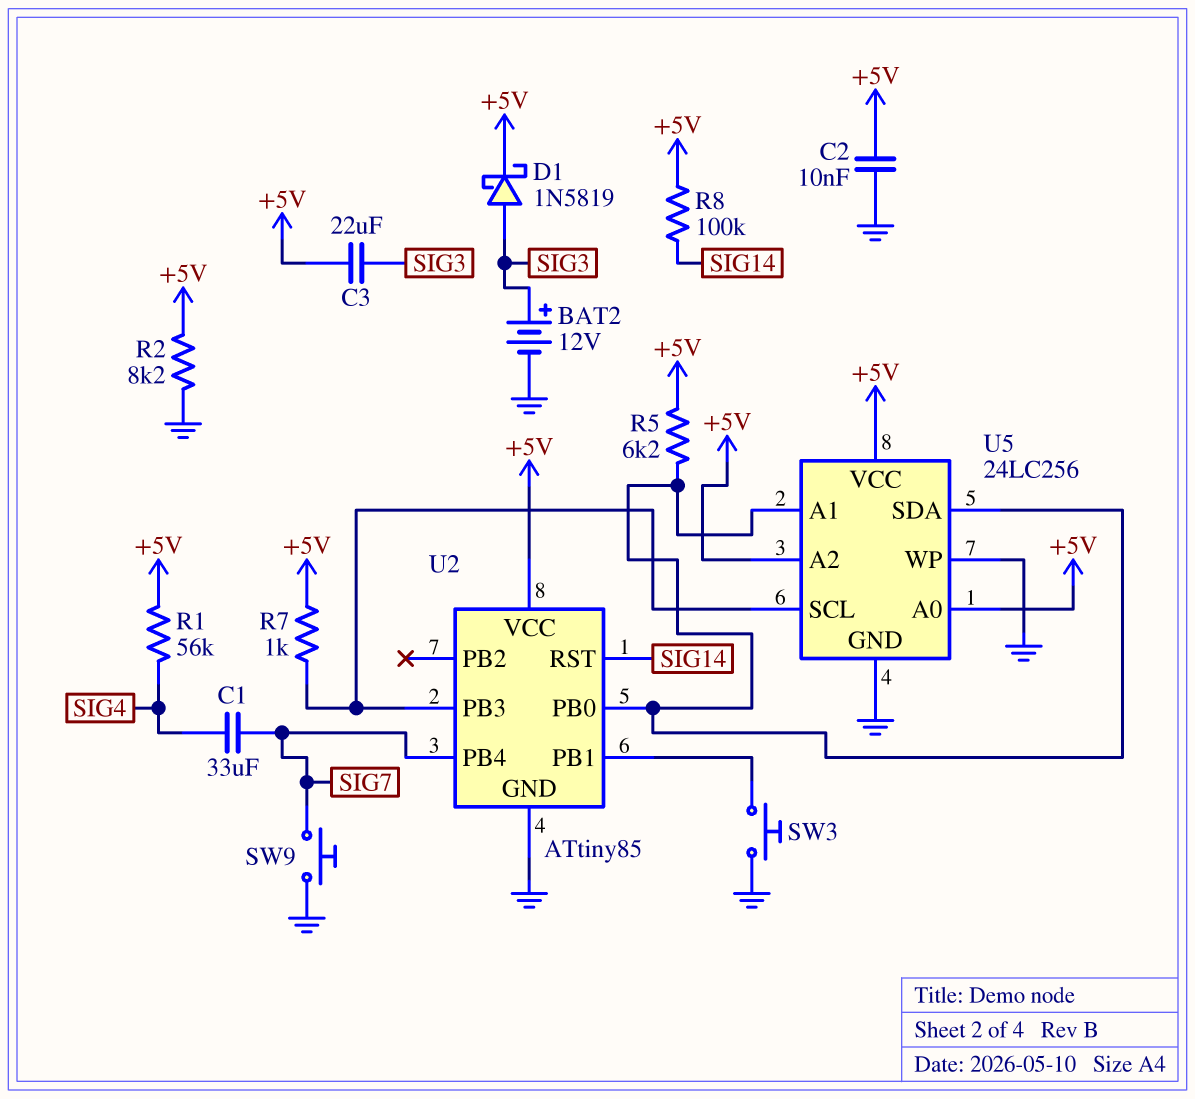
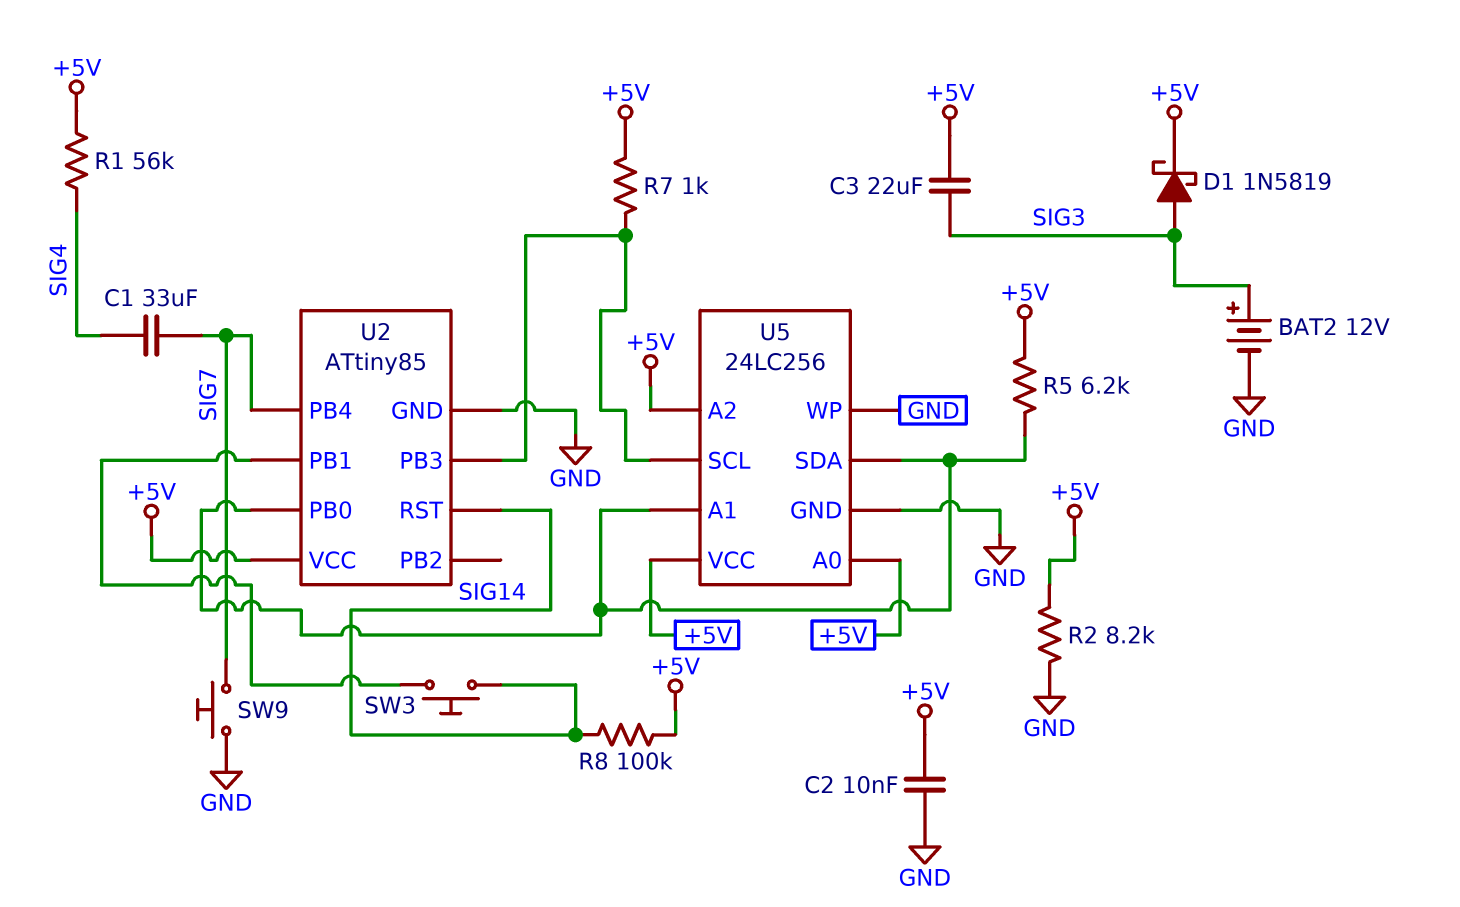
SW3: button (GND, U2/PB1) -> button (SIG14, U2/PB1)

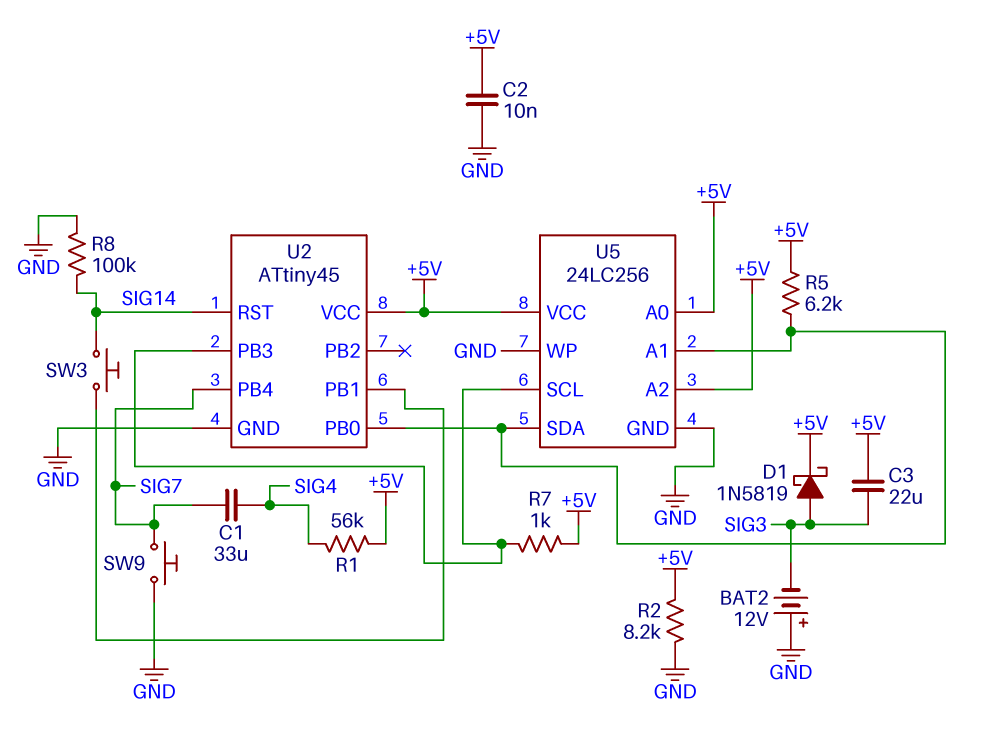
BAT2: 12V (plus SIG3, minus GND) -> 12V (plus GND, minus SIG3)
R8: 100k (+5V, SIG14) -> 100k (GND, SIG14)
U2: ATtiny85 -> ATtiny45

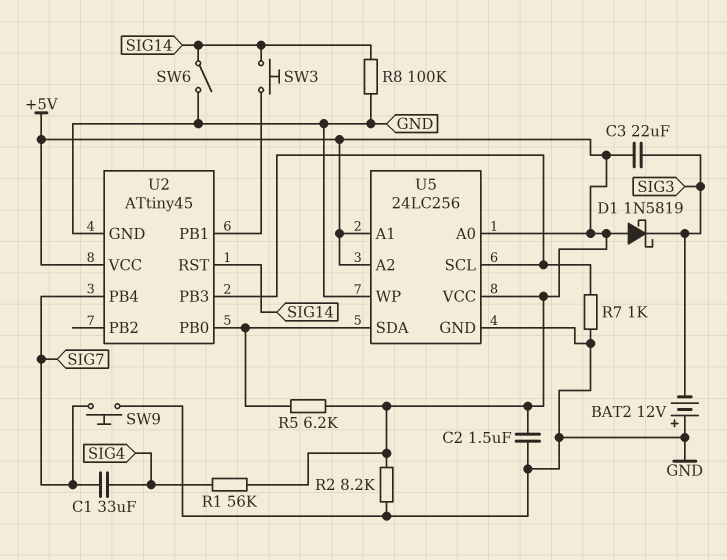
C2: 10nF (+5V, GND) -> 1.5uF (+5V, GND)
D1: schottky 1N5819 (A SIG3, K +5V) -> schottky 1N5819 (A +5V, K SIG3)
R7: 1k (+5V, U2/PB3) -> 1k (GND, U2/PB3)
SW6: none -> switch (GND, SIG14)
U5 pin A1: U2/PB0 -> +5V

